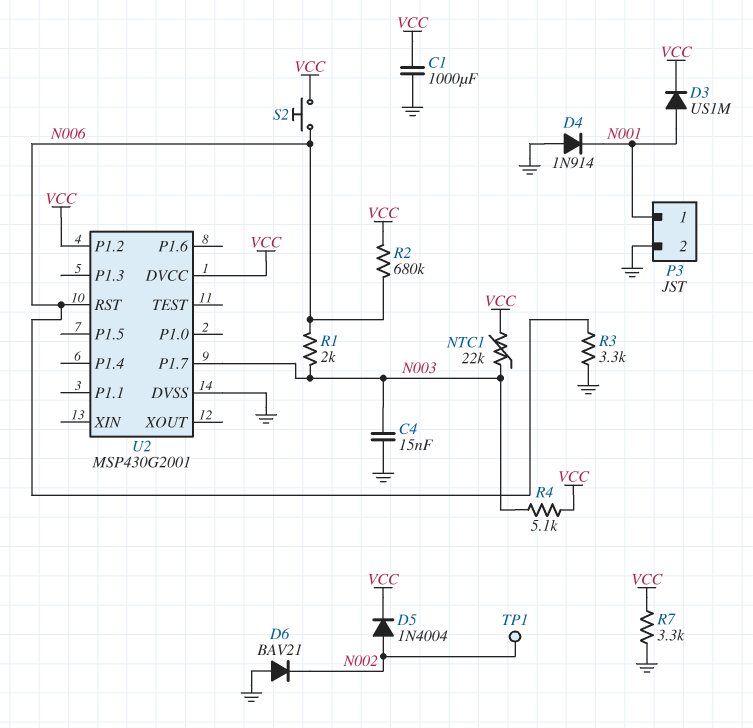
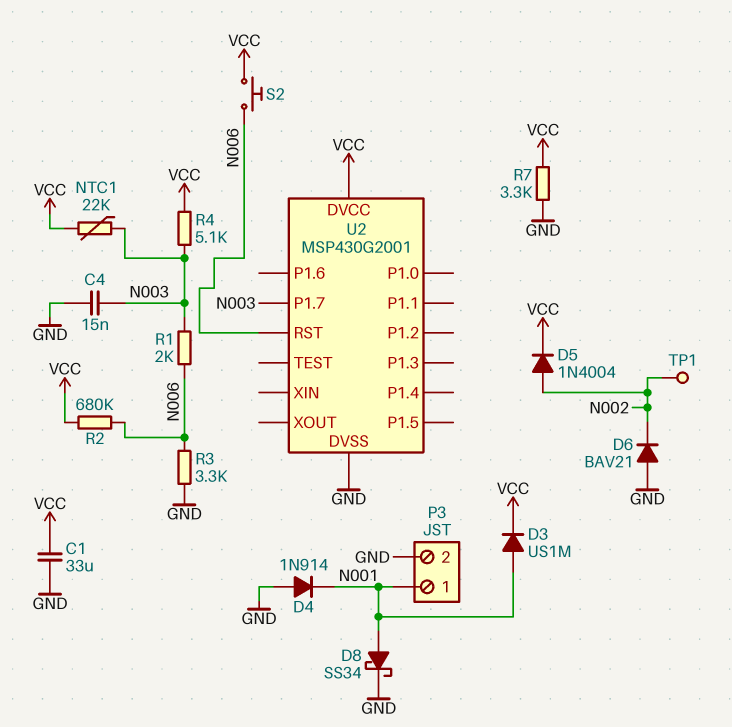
C1: 1000uF (GND, VCC) -> 33uF (GND, VCC)
D8: none -> schottky SS34 (A N001, K GND)
U2 pin P1.2: VCC -> none

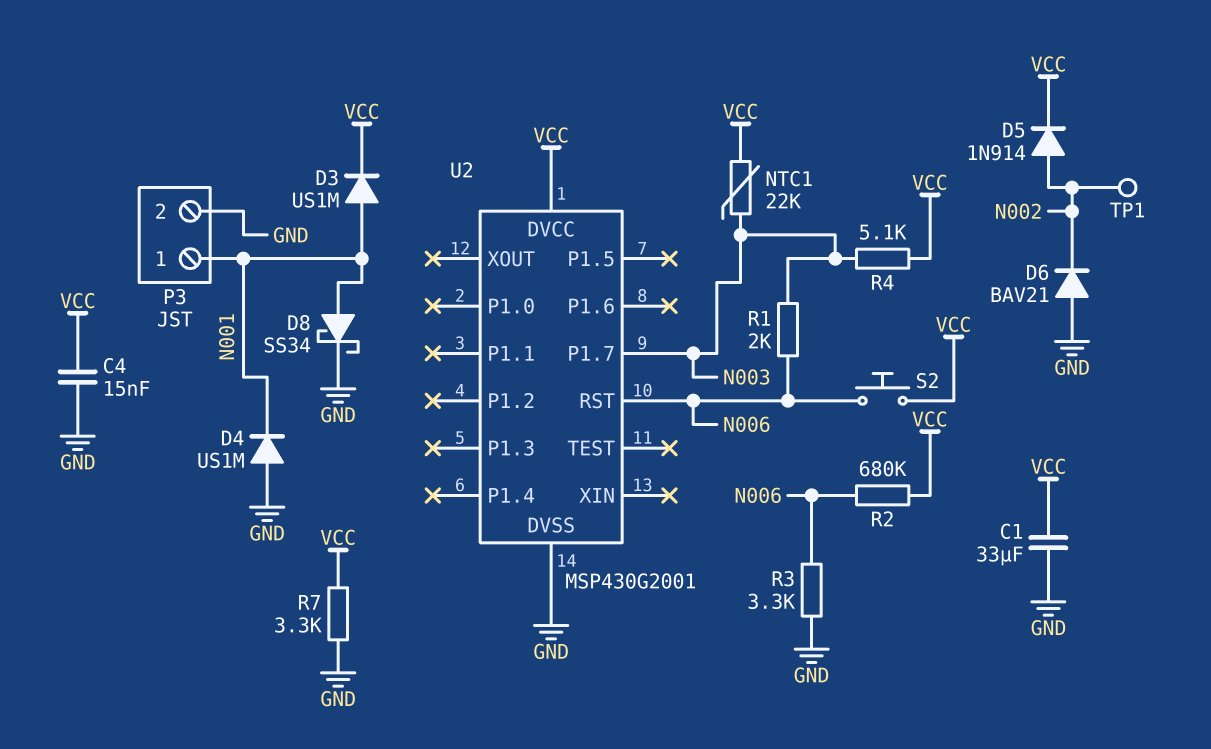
C4: 15nF (GND, N003) -> 15nF (GND, VCC)
D4: diode 1N914 (A GND, K N001) -> diode US1M (A GND, K N001)
D5: diode 1N4004 (A N002, K VCC) -> diode 1N914 (A N002, K VCC)

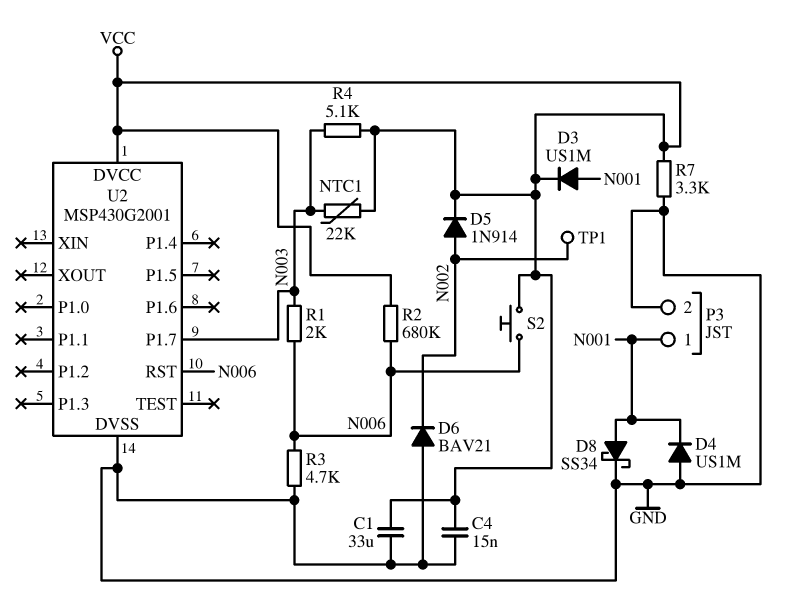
R3: 3.3k (GND, N006) -> 4.7k (GND, N006)

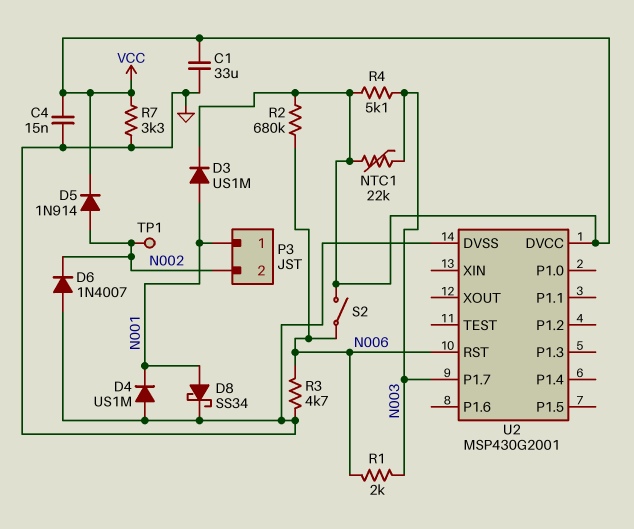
D6: diode BAV21 (A GND, K N002) -> diode 1N4007 (A GND, K N002)
P3 pin 2: GND -> N002
S2: button (N006, VCC) -> switch (N006, VCC)

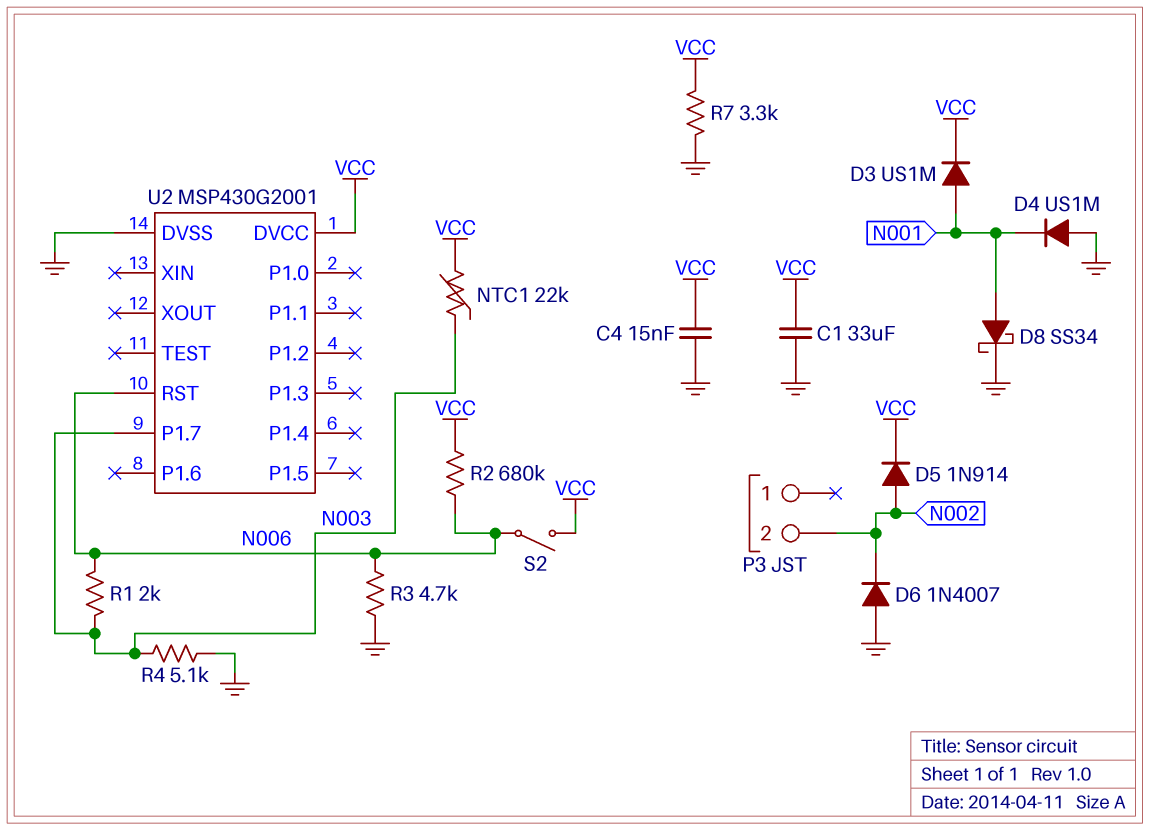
P3 pin 1: N001 -> none
R4: 5.1k (N003, VCC) -> 5.1k (GND, N003)
TP1: test point (N002) -> none

